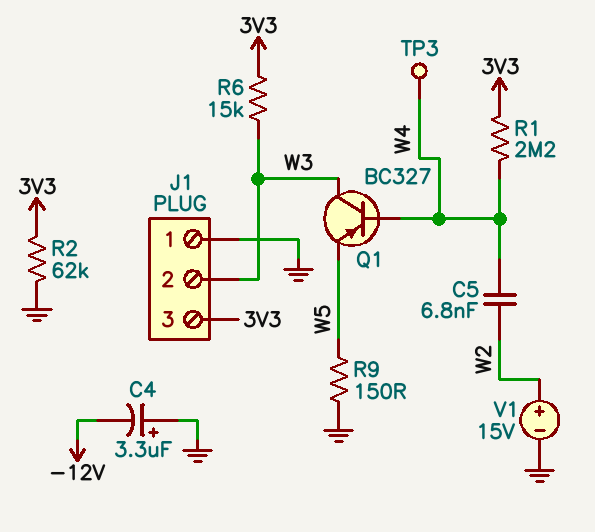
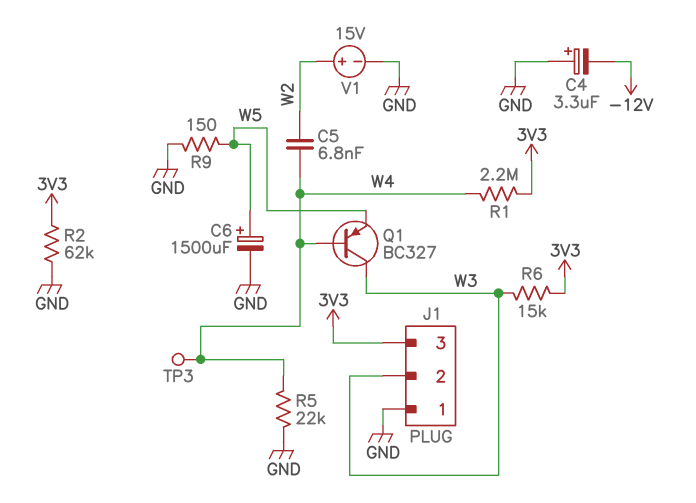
C6: none -> 1500uF (plus W5, minus GND)
R5: none -> 22k (GND, W4)

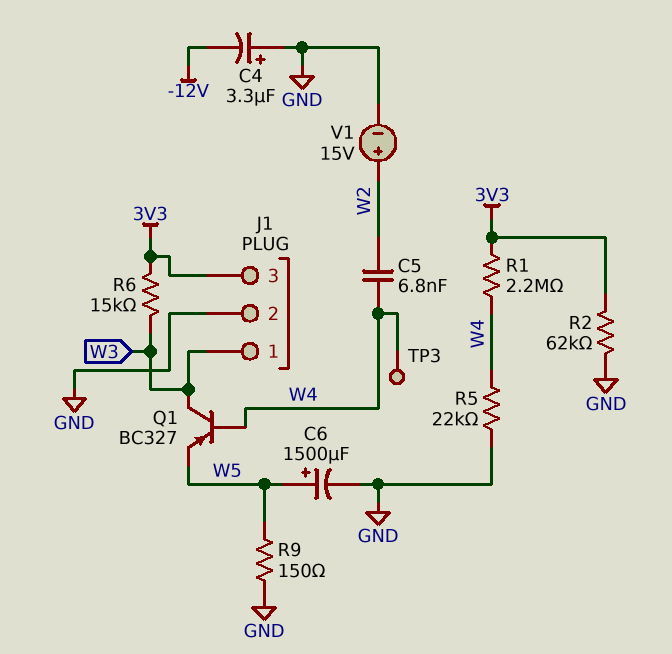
J1 pin 1: GND -> W3
J1 pin 2: W3 -> GND

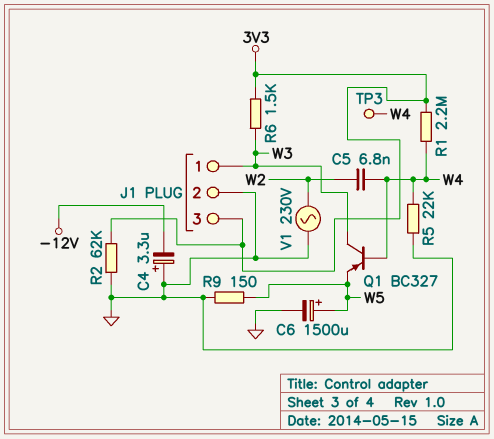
R6: 15k (3V3, W3) -> 1.5k (3V3, W3)
V1: 15V (plus W2, minus GND) -> AC 230V (GND, W2)

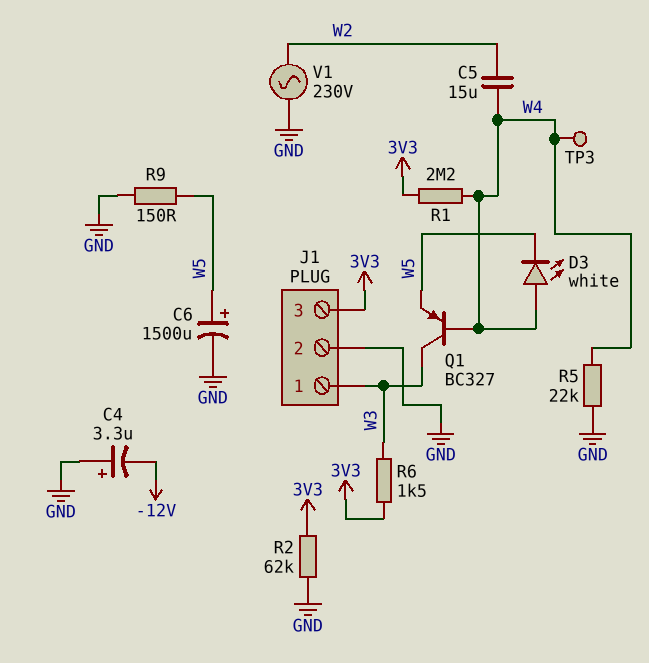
C5: 6.8nF (W2, W4) -> 15uF (W2, W4)
D3: none -> LED white (A W4, K W5)

